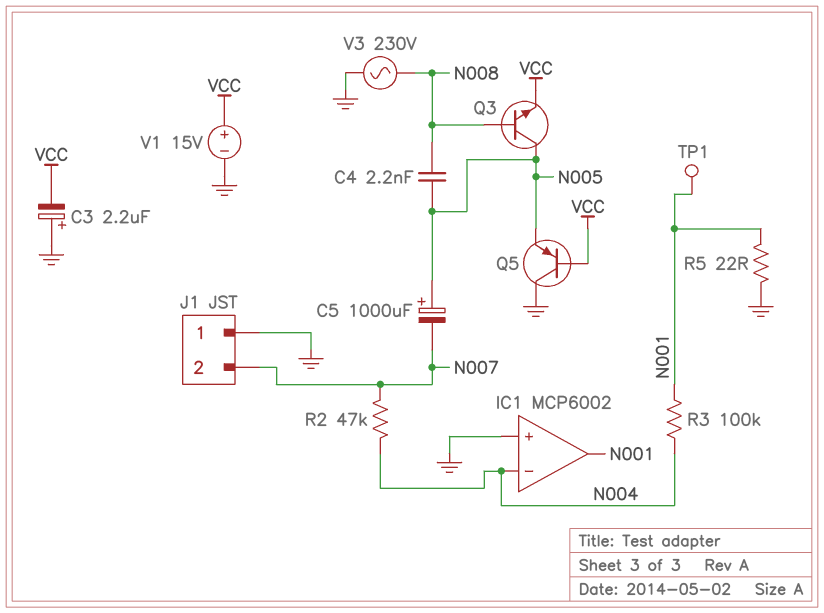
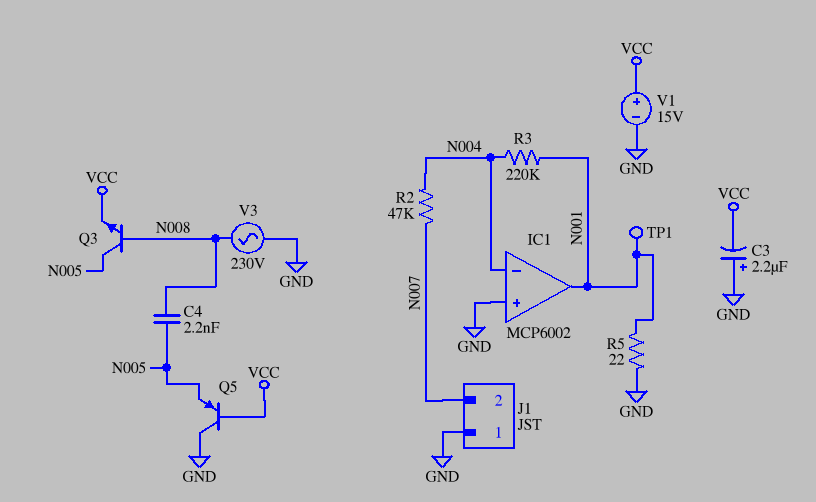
C5: 1000uF (plus N005, minus N007) -> none
R3: 100k (N001, N004) -> 220k (N001, N004)

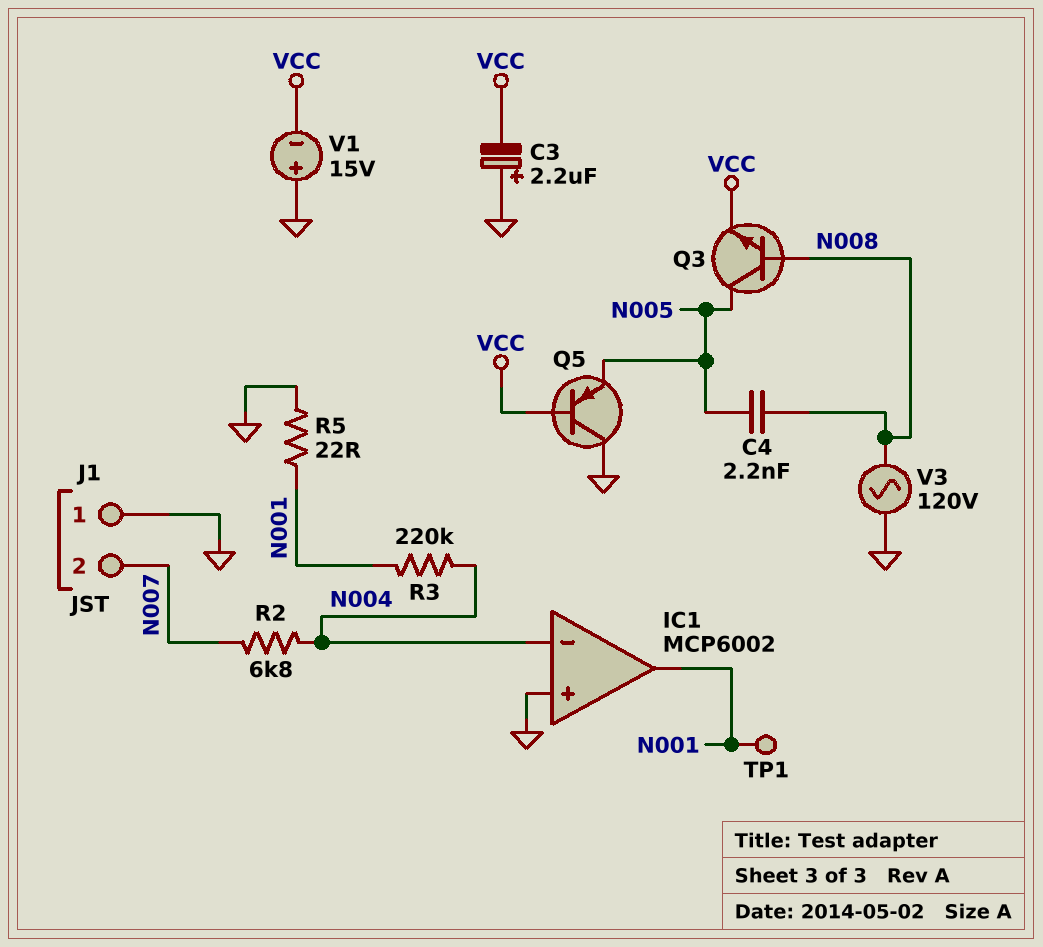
R2: 47k (N004, N007) -> 6.8k (N004, N007)
V1: 15V (plus VCC, minus GND) -> 15V (plus GND, minus VCC)
V3: AC 230V (GND, N008) -> AC 120V (GND, N008)

